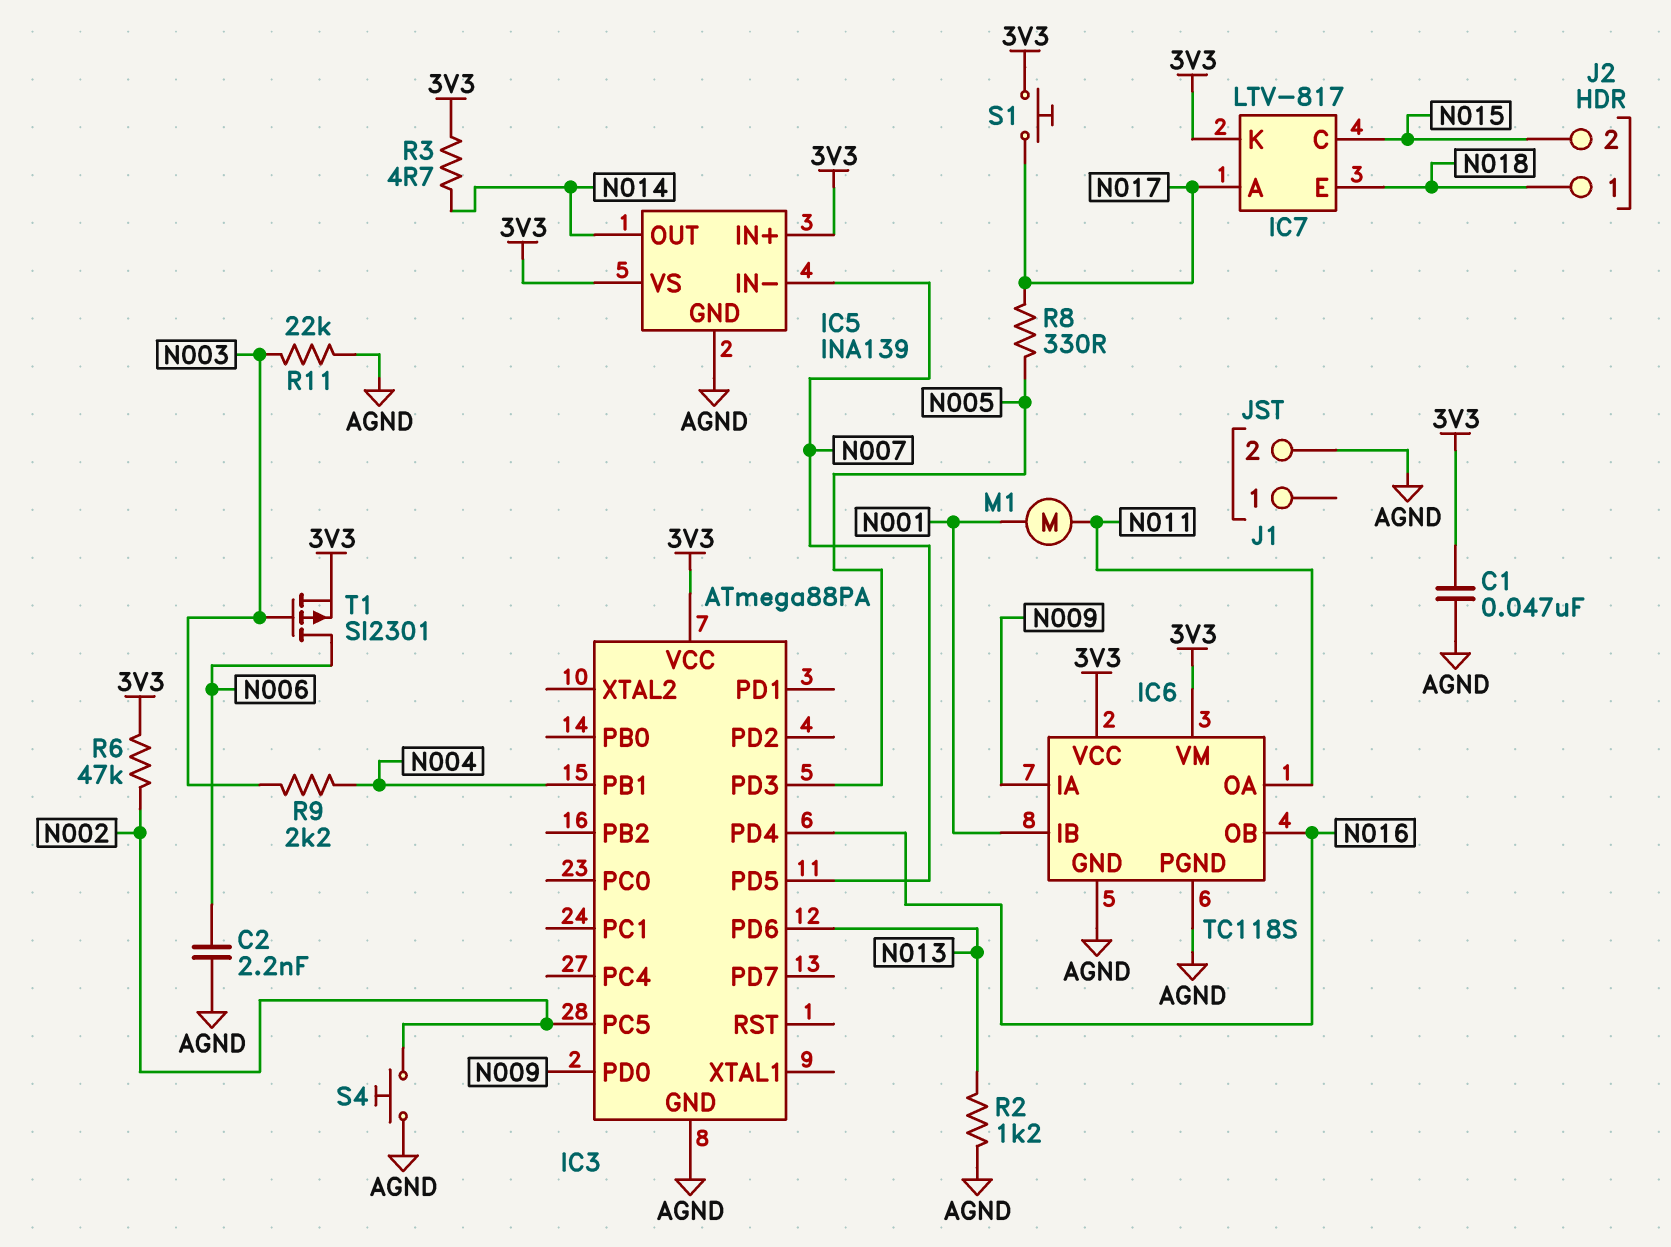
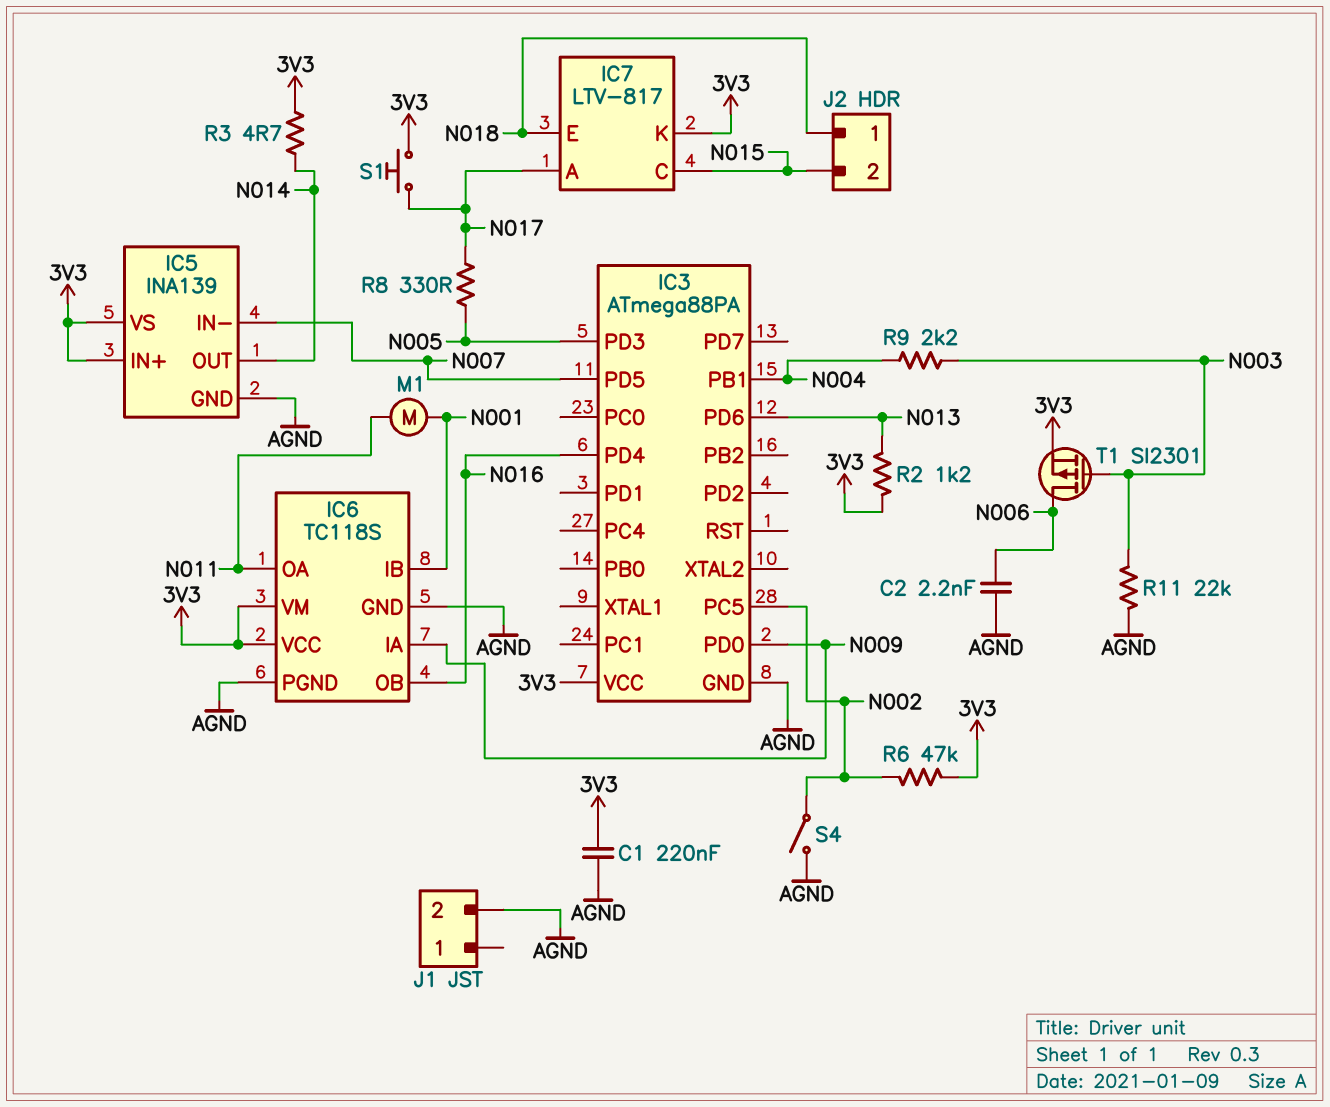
C1: 47nF (3V3, AGND) -> 220nF (3V3, AGND)
R2: 1.2k (AGND, N013) -> 1.2k (3V3, N013)
S4: button (AGND, N002) -> switch (AGND, N002)

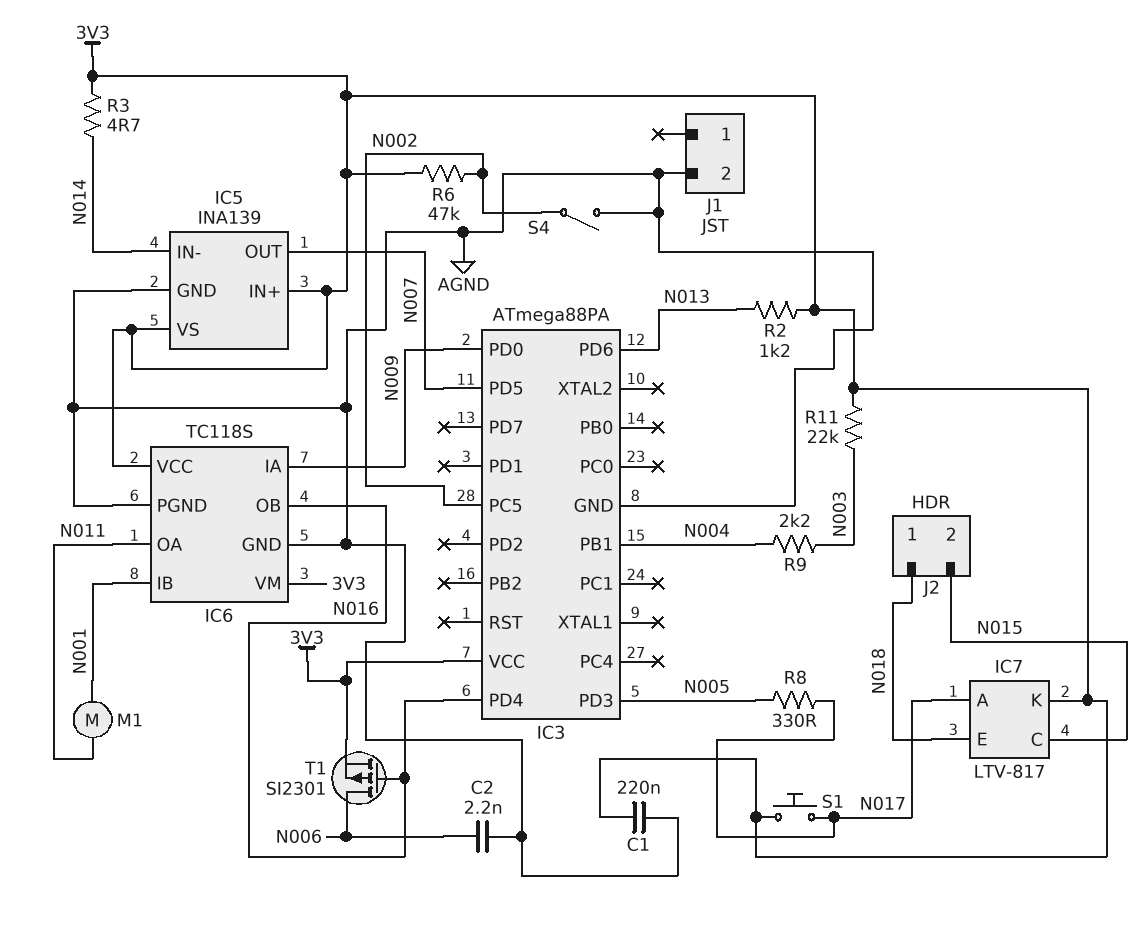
IC5 pin IN-: N007 -> N014
IC5 pin OUT: N014 -> N007
R11: 22k (AGND, N003) -> 22k (3V3, N003)
T1: PMOS SI2301 (G N003, D N006, S 3V3) -> PMOS SI2301 (G N016, D N006, S 3V3)

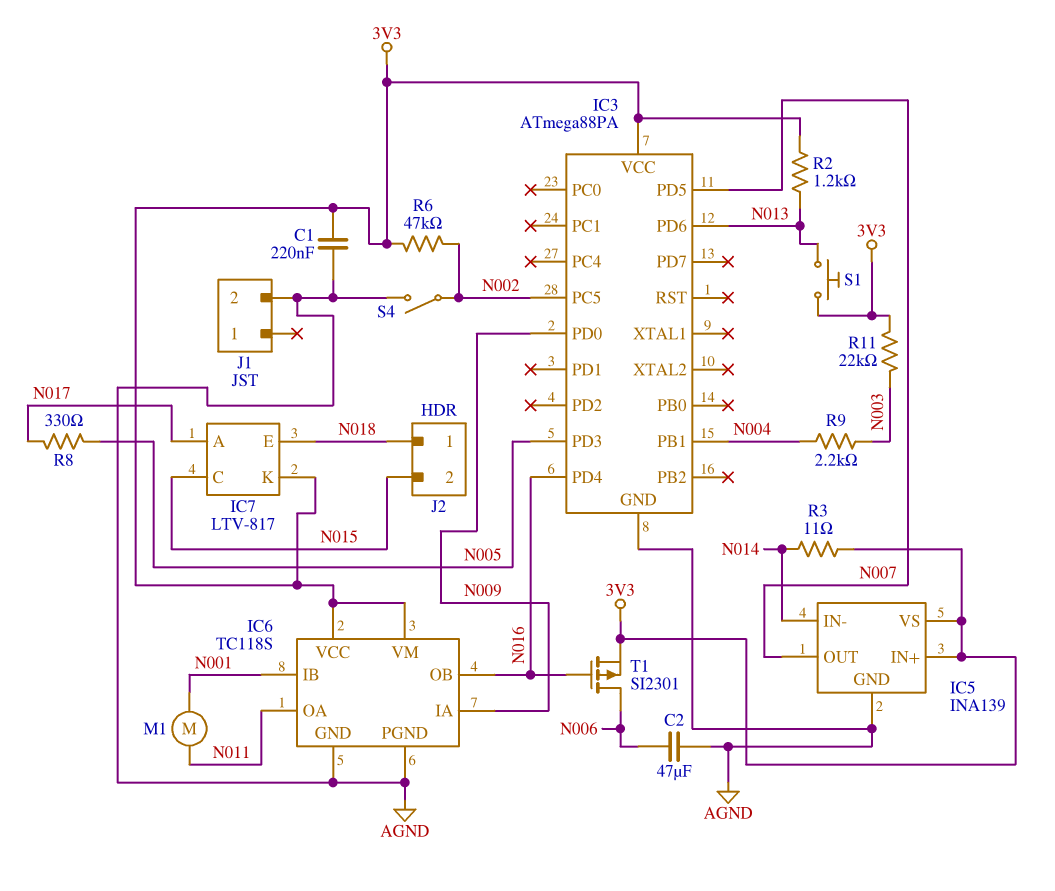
C2: 2.2nF (AGND, N006) -> 47uF (AGND, N006)
R3: 4.7 (3V3, N014) -> 11 (3V3, N014)
S1: button (3V3, N017) -> button (3V3, N013)

